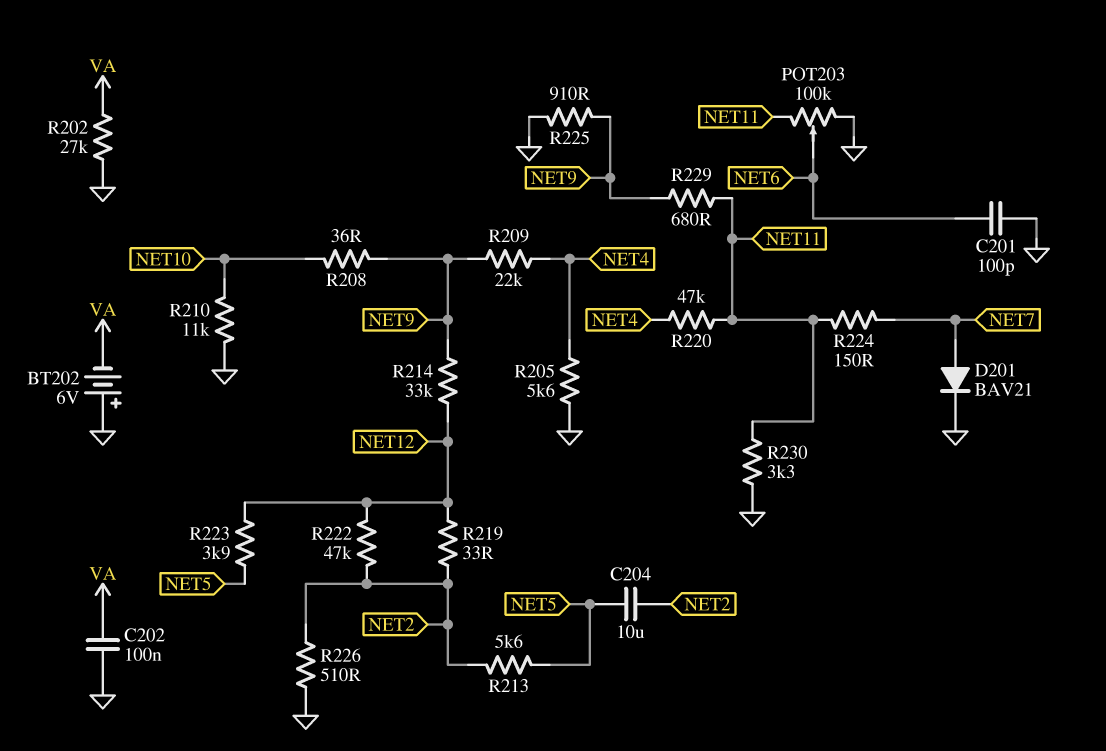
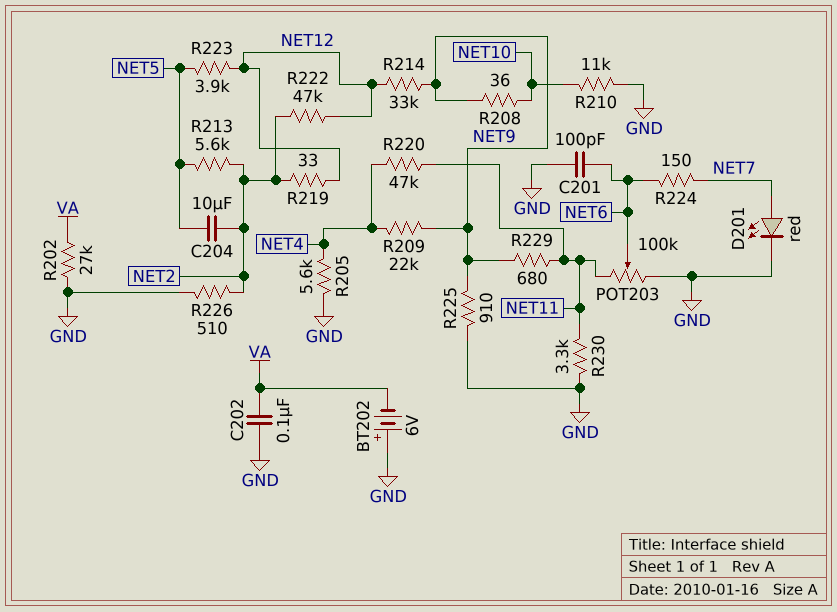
D201: diode BAV21 (A NET7, K GND) -> LED red (A NET7, K GND)
R224: 150 (NET7, NET11) -> 150 (NET6, NET7)

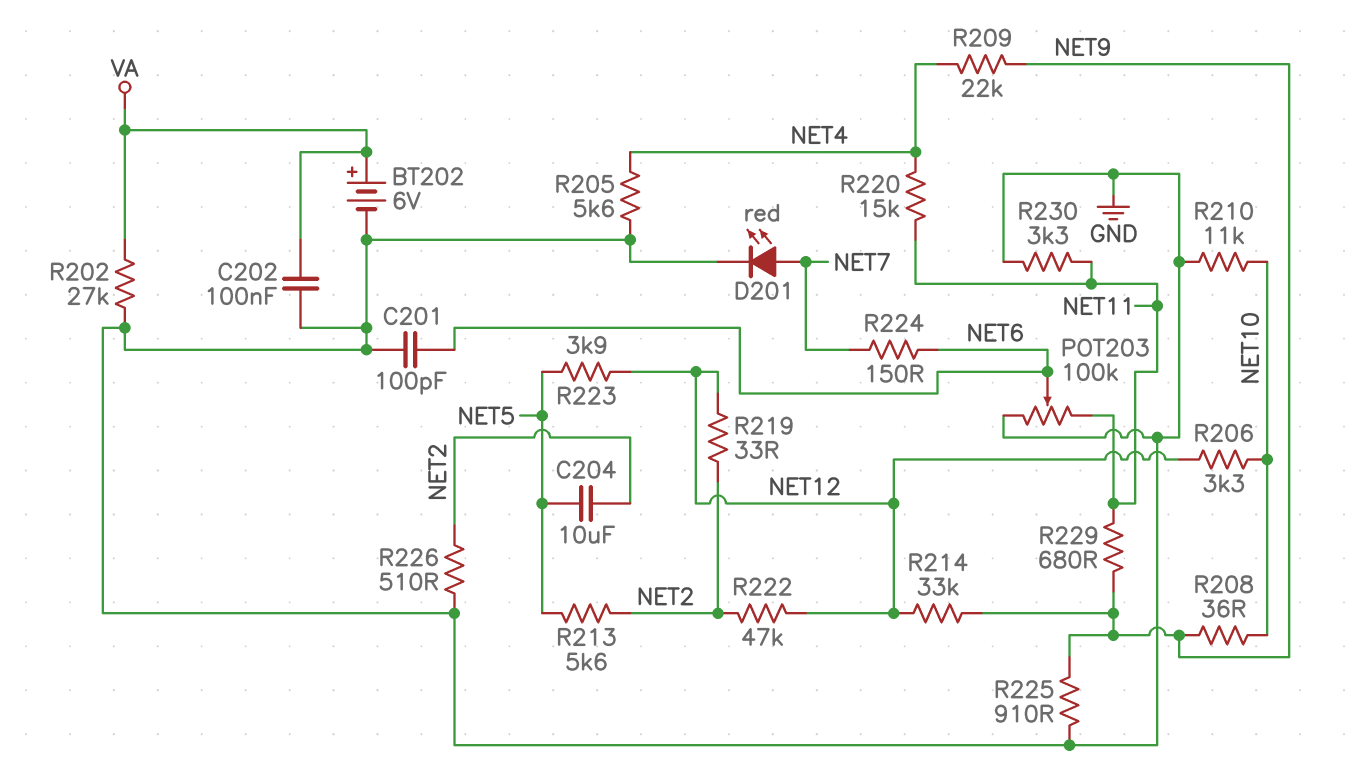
BT202: 6V (plus GND, minus VA) -> 6V (plus VA, minus GND)
R206: none -> 3.3k (NET10, NET12)
R220: 47k (NET4, NET11) -> 15k (NET4, NET11)

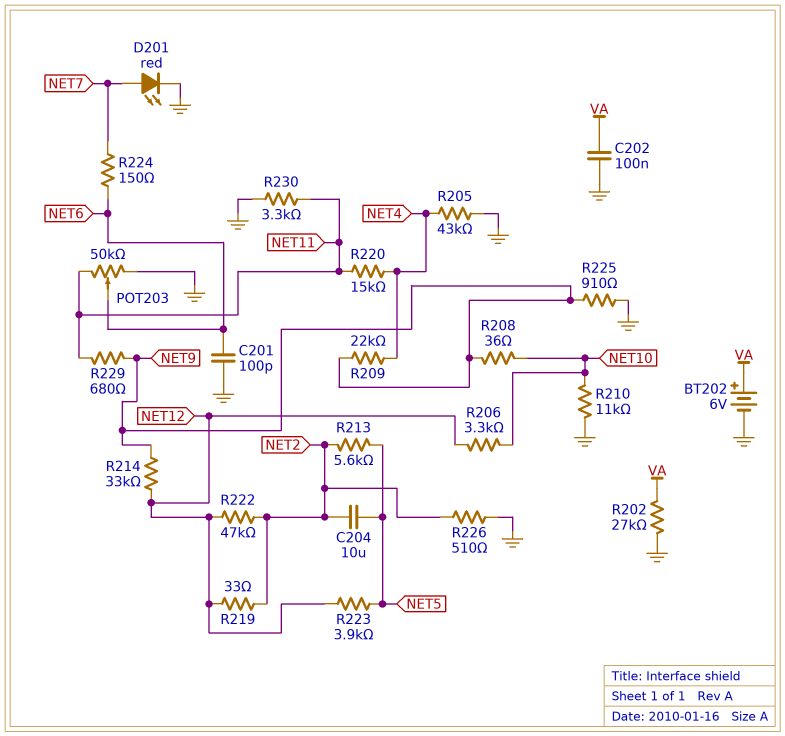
POT203: 100k (GND, NET11, wiper NET6) -> 50k (GND, NET11, wiper NET6)
R205: 5.6k (GND, NET4) -> 43k (GND, NET4)

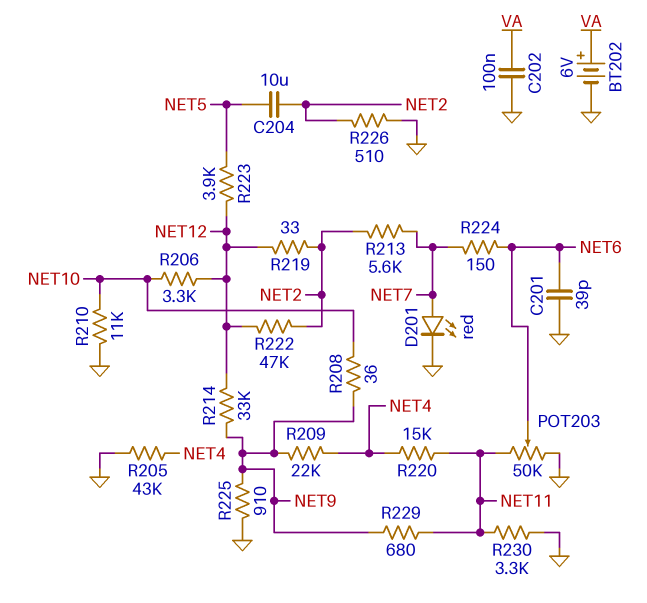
C201: 100pF (GND, NET6) -> 39pF (GND, NET6)
R202: 27k (GND, VA) -> none
R213: 5.6k (NET2, NET5) -> 5.6k (NET2, NET7)

